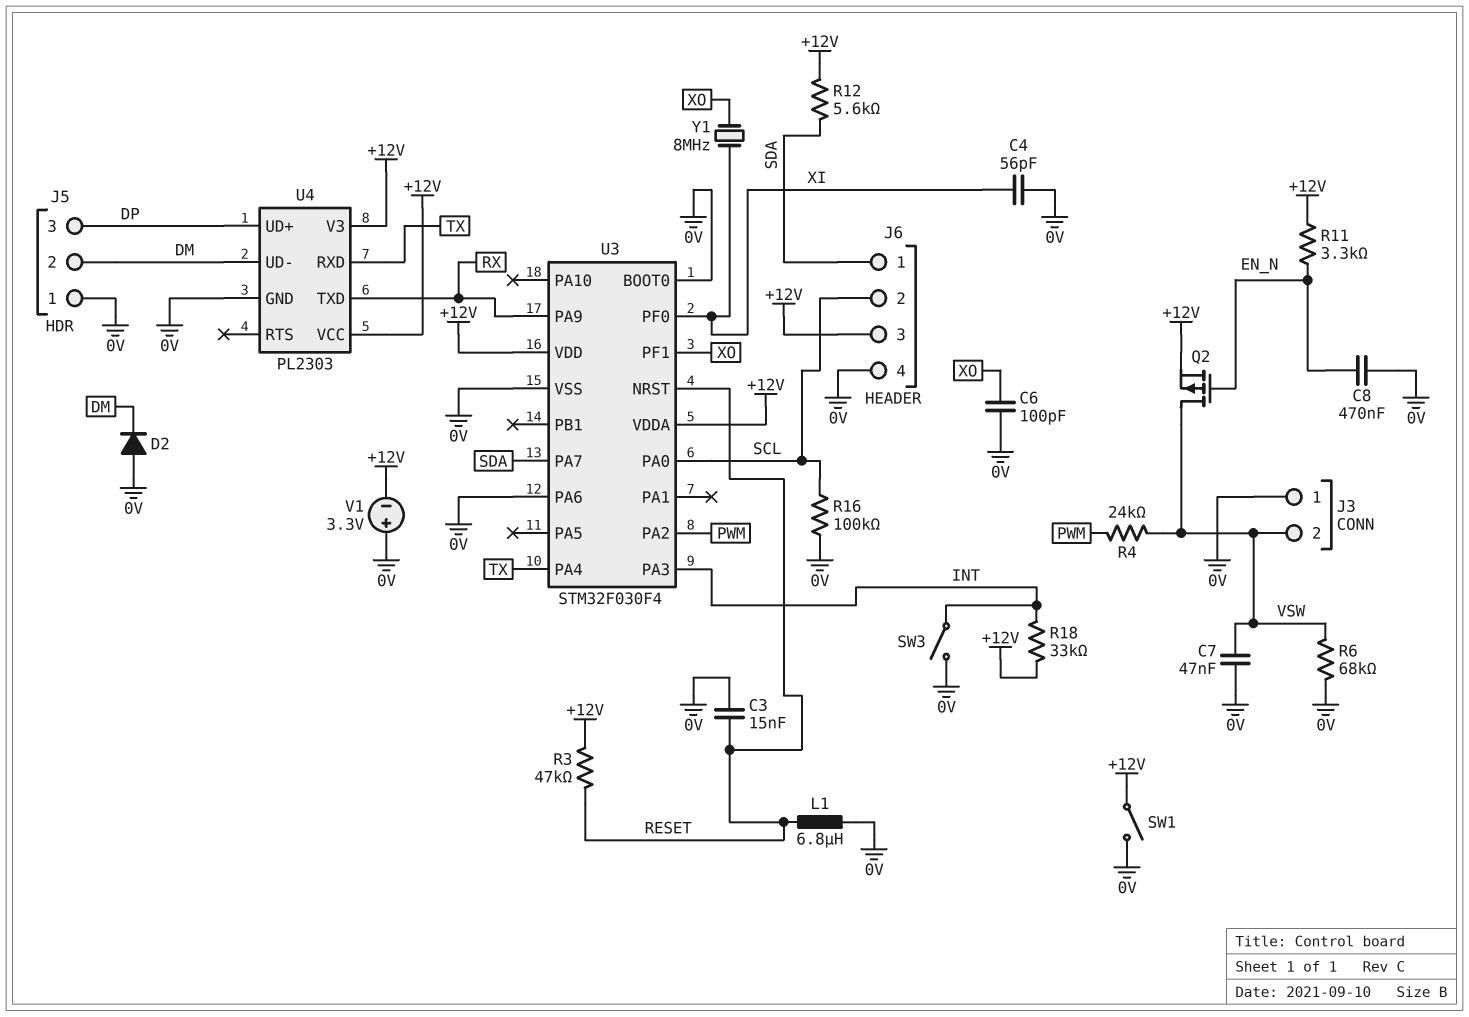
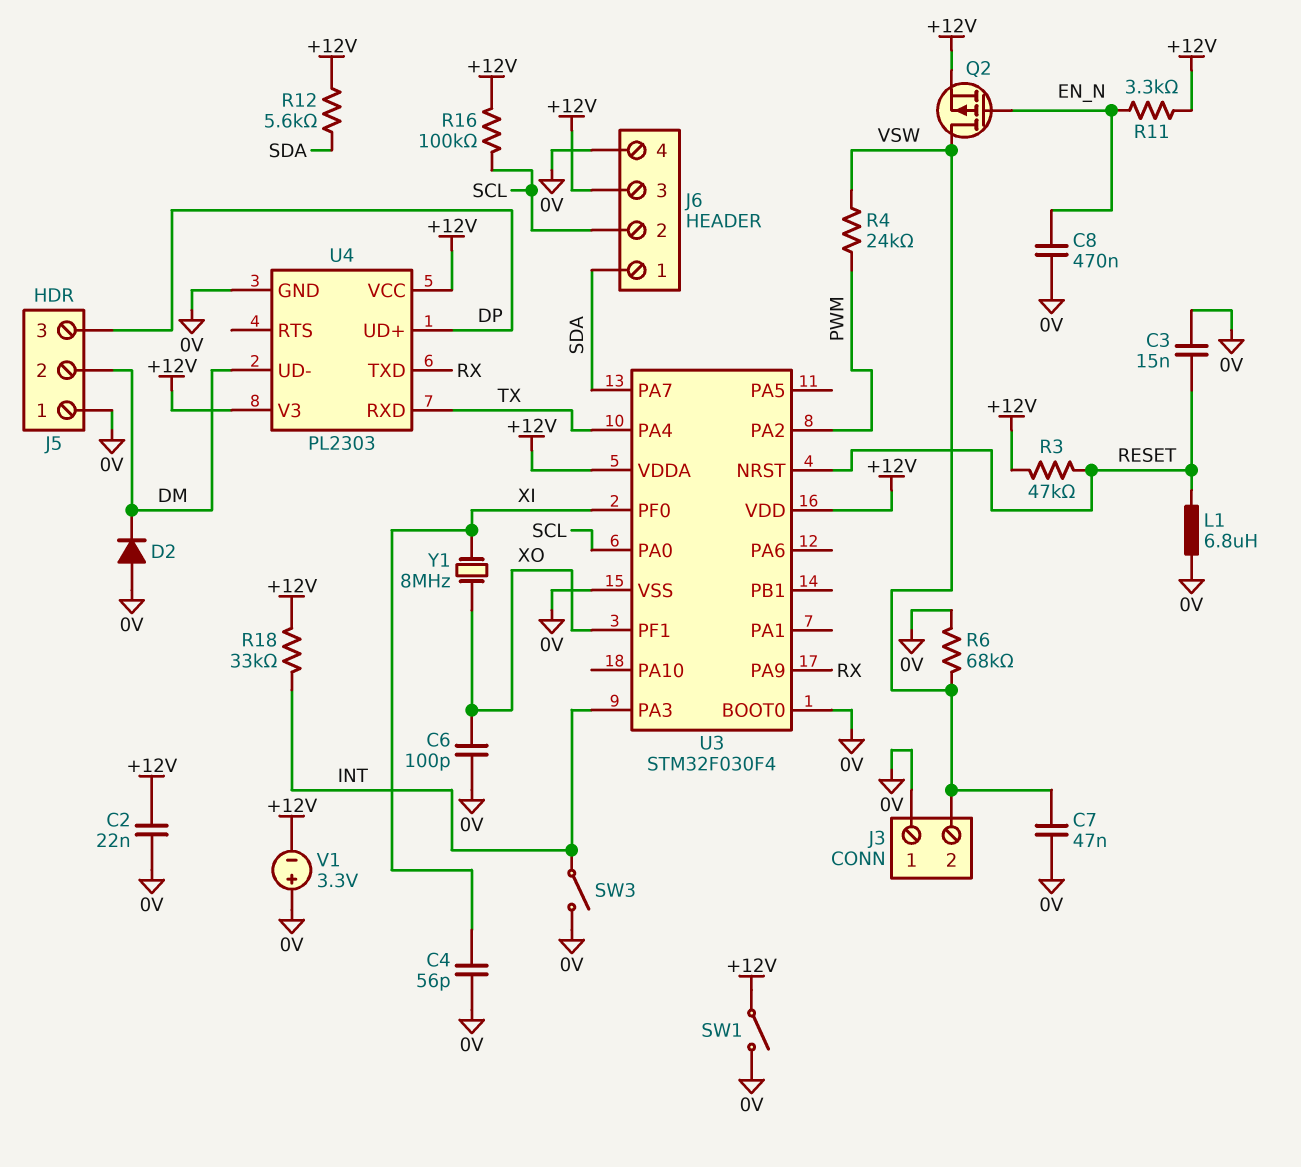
C2: none -> 22nF (+12V, 0V)
R16: 100k (0V, SCL) -> 100k (+12V, SCL)
U3 pin PA6: 0V -> none

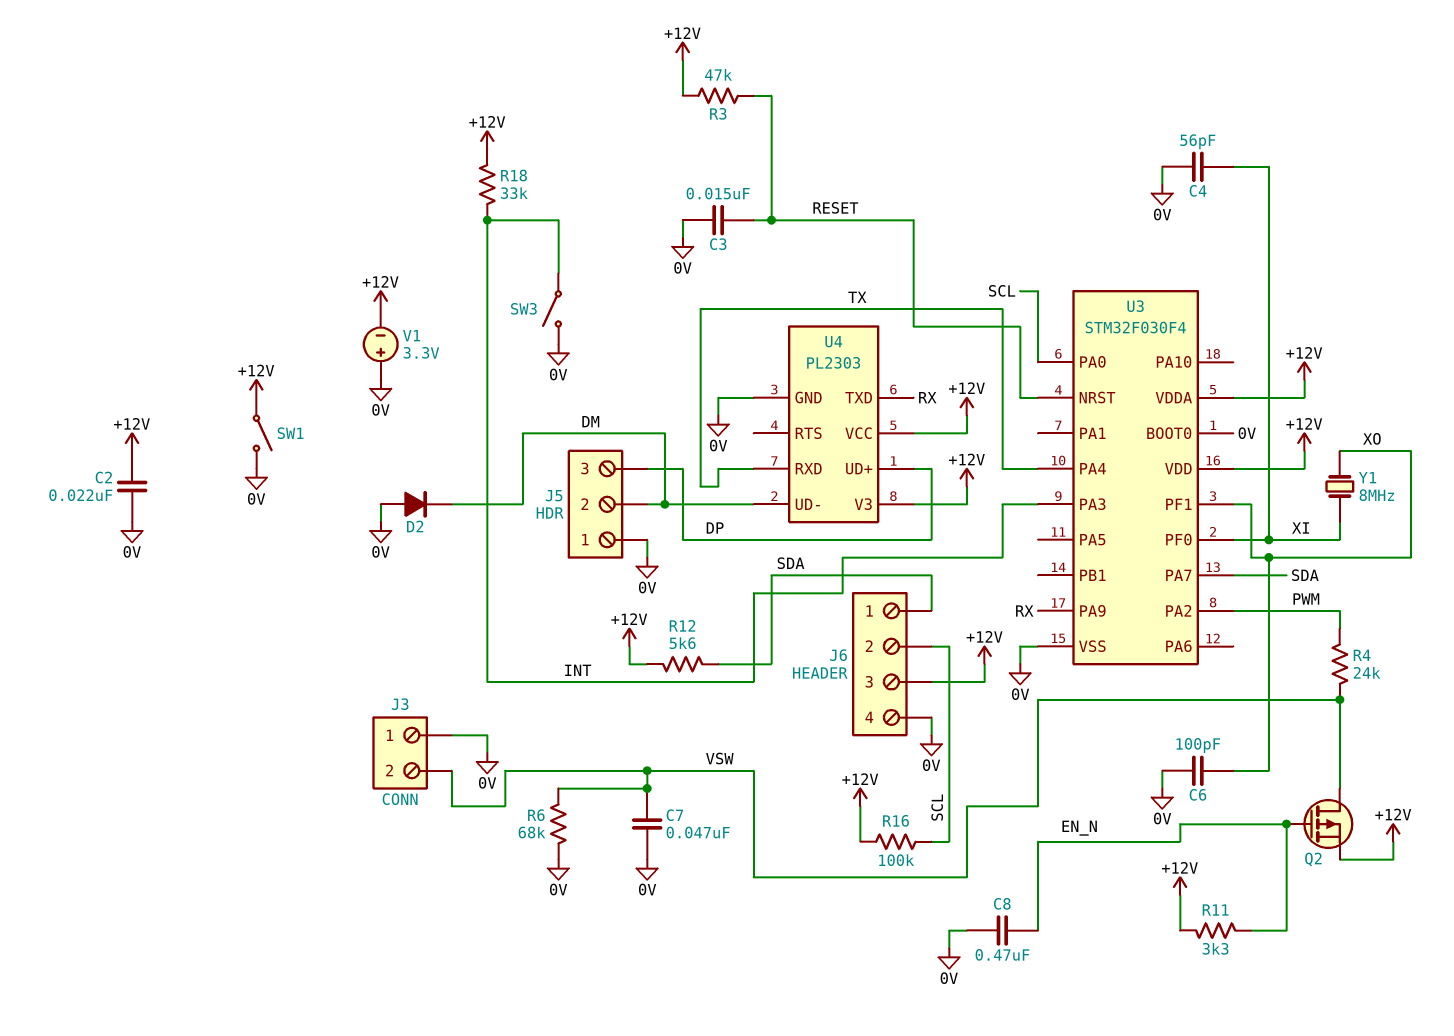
L1: 6.8uH (0V, RESET) -> none

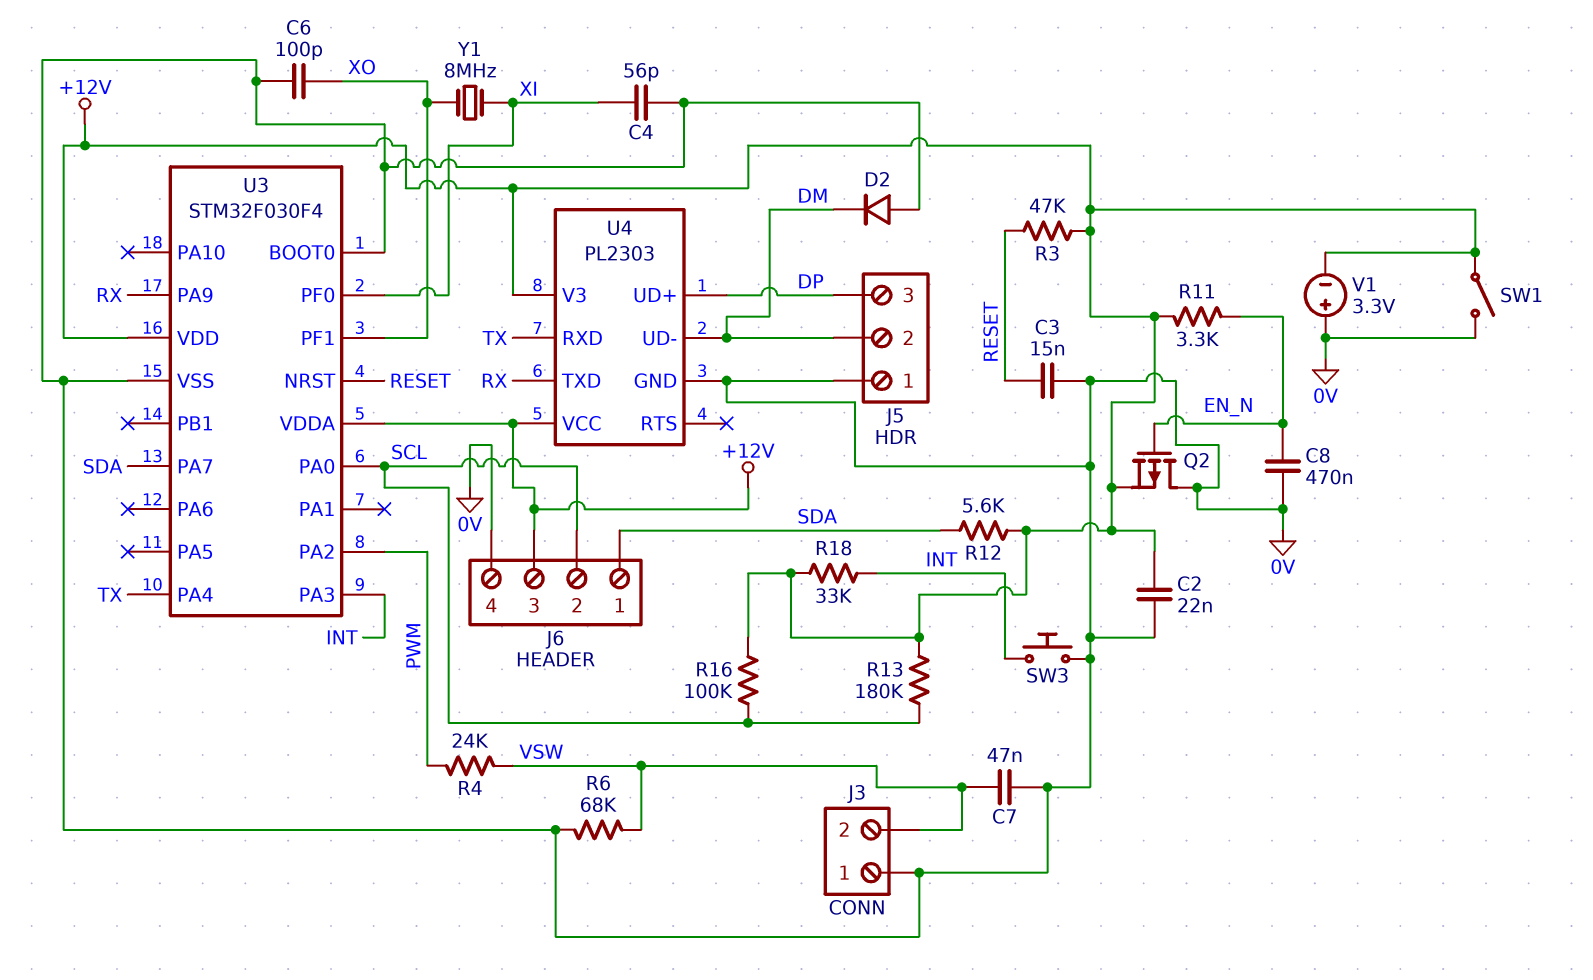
Q2: PMOS (G EN_N, D VSW, S +12V) -> PMOS (G EN_N, D 0V, S +12V)
R13: none -> 180k (+12V, SCL)
SW3: switch (0V, INT) -> button (0V, INT)

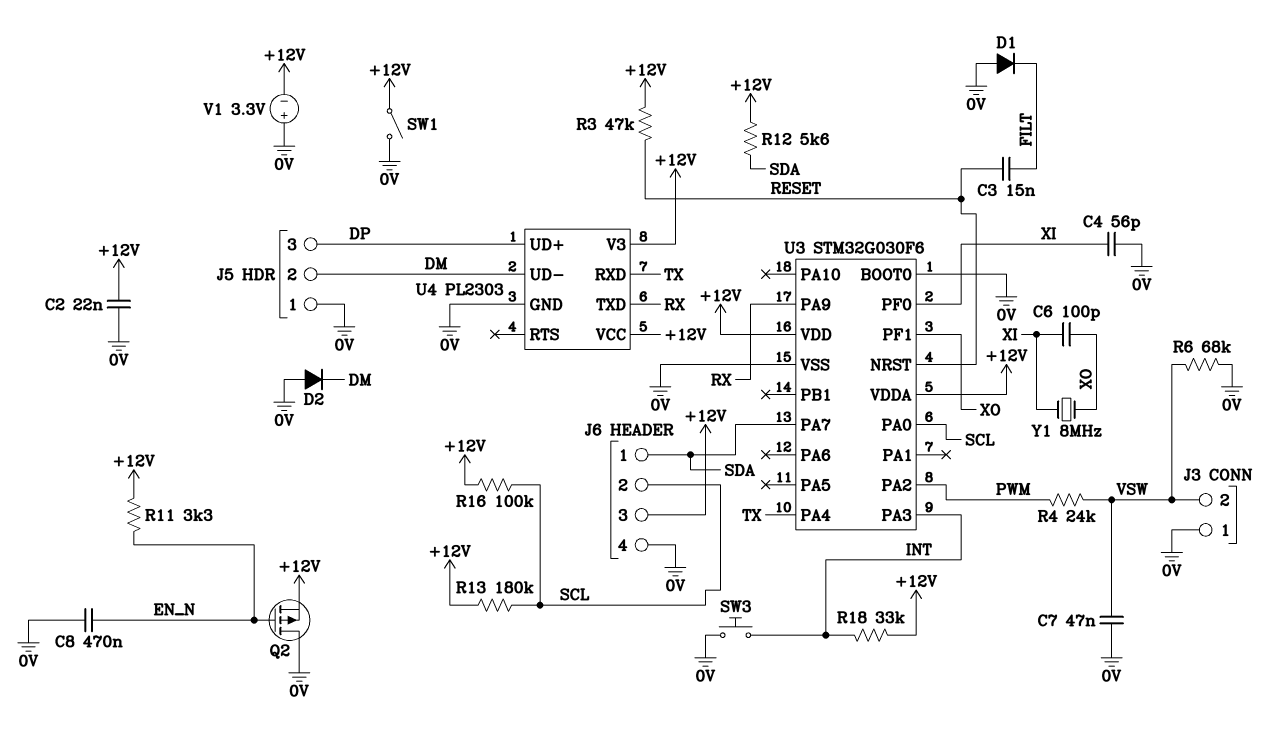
C3: 15nF (0V, RESET) -> 15nF (FILT, RESET)
C6: 100pF (0V, XO) -> 100pF (XI, XO)
D1: none -> diode (A 0V, K FILT)
U3: STM32F030F4 -> STM32G030F6

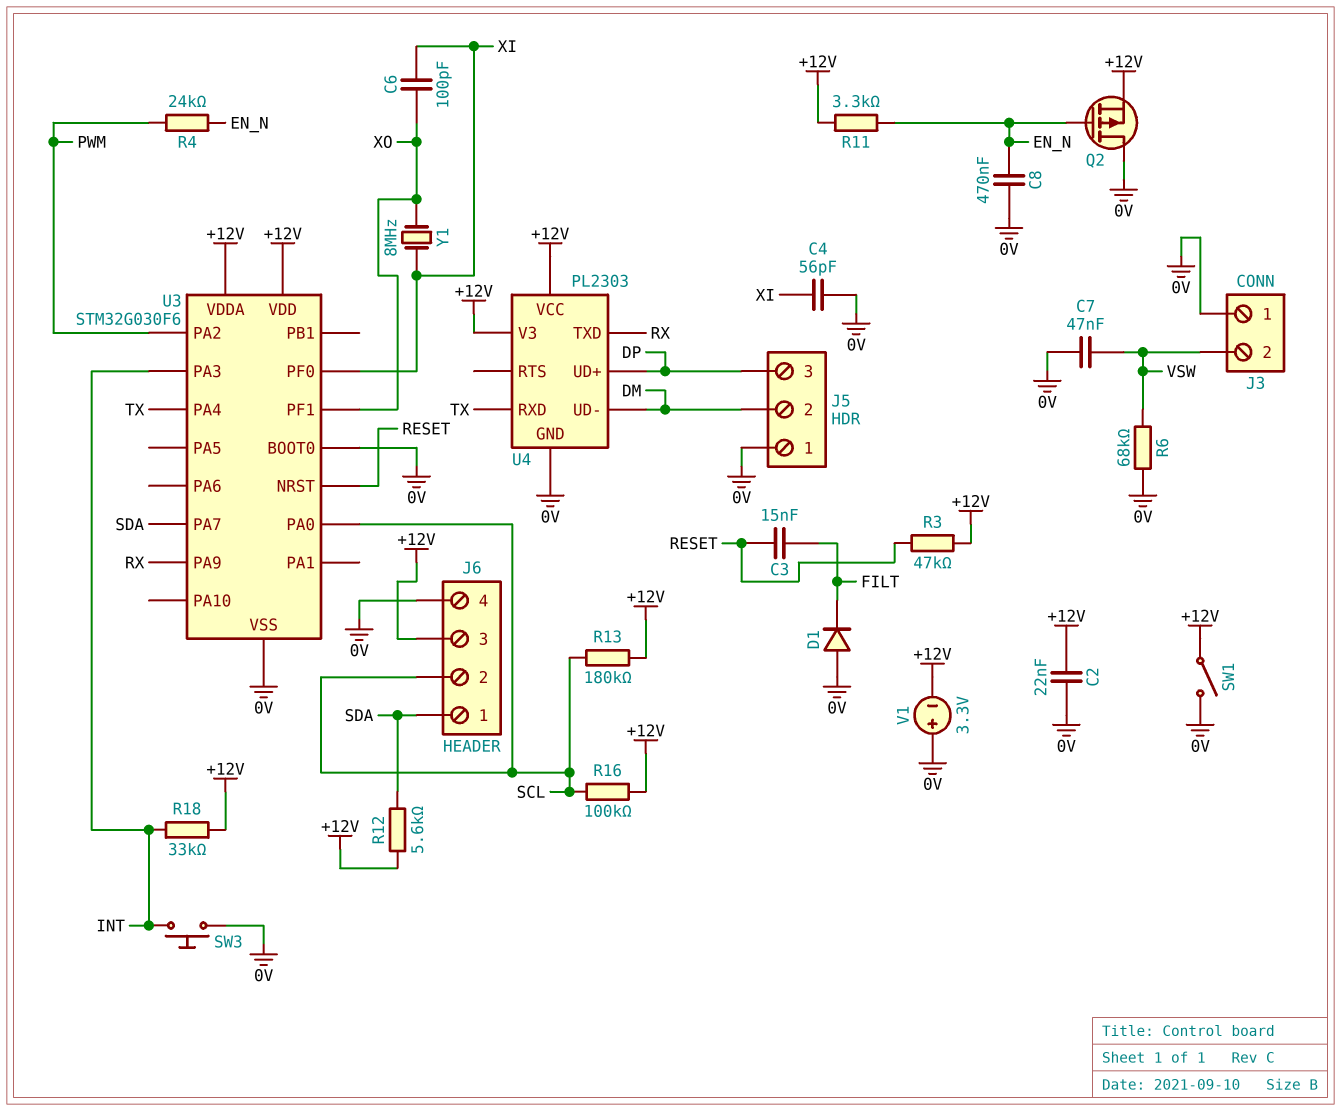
D2: diode (A 0V, K DM) -> none
R4: 24k (PWM, VSW) -> 24k (EN_N, PWM)

